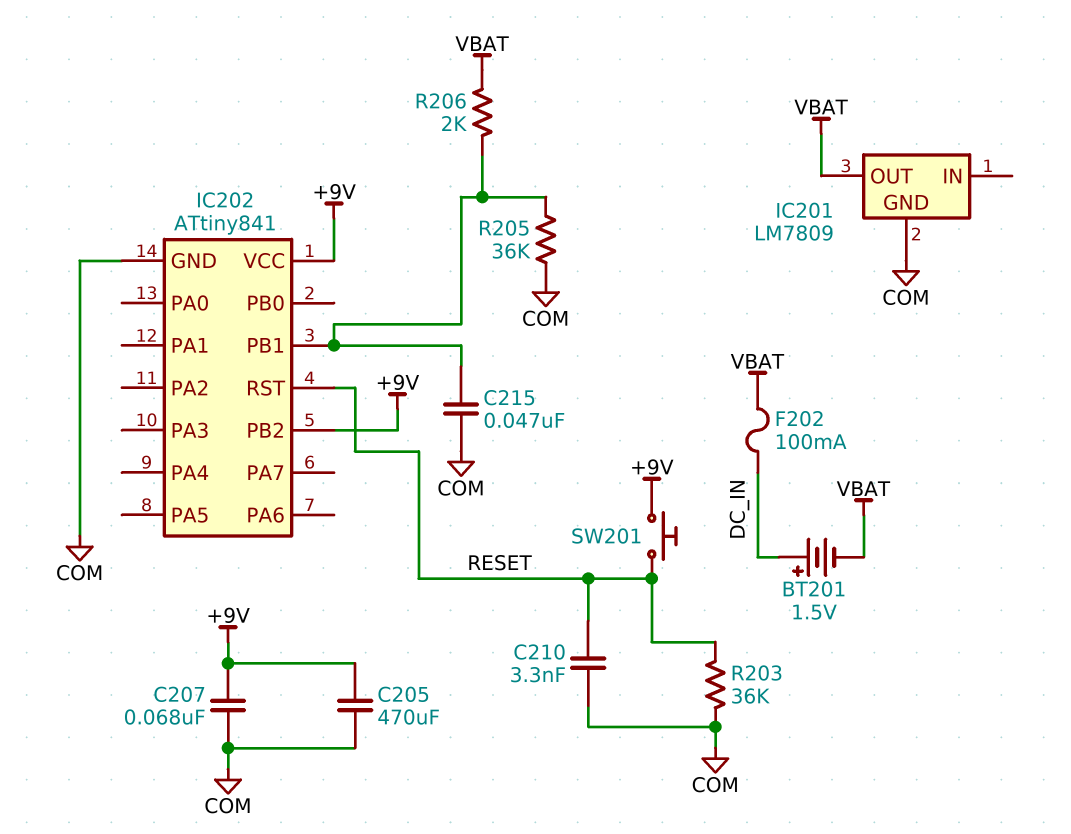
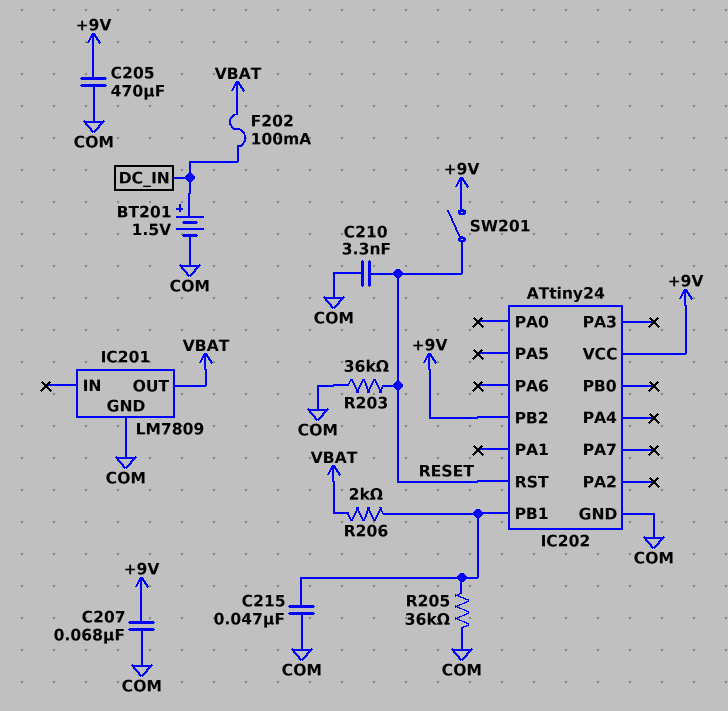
BT201: 1.5V (plus DC_IN, minus VBAT) -> 1.5V (plus DC_IN, minus COM)
IC202: ATtiny841 -> ATtiny24
SW201: button (+9V, RESET) -> switch (+9V, RESET)

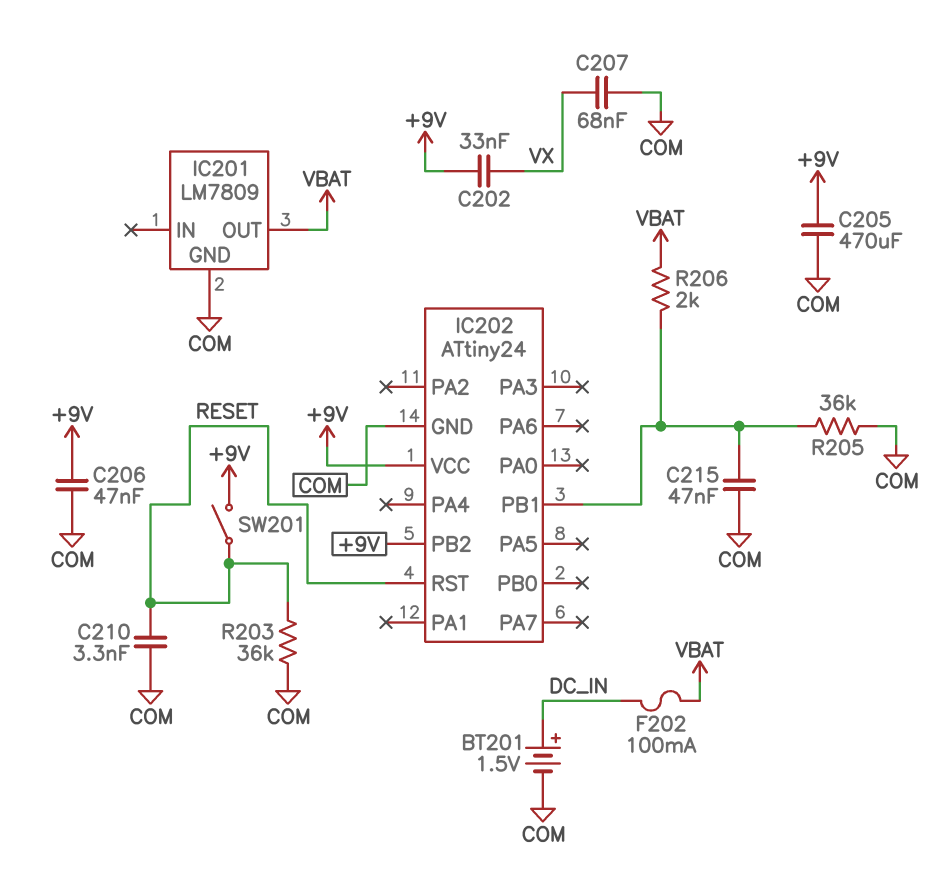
C202: none -> 33nF (+9V, VX)
C206: none -> 47nF (+9V, COM)
C207: 68nF (+9V, COM) -> 68nF (COM, VX)

